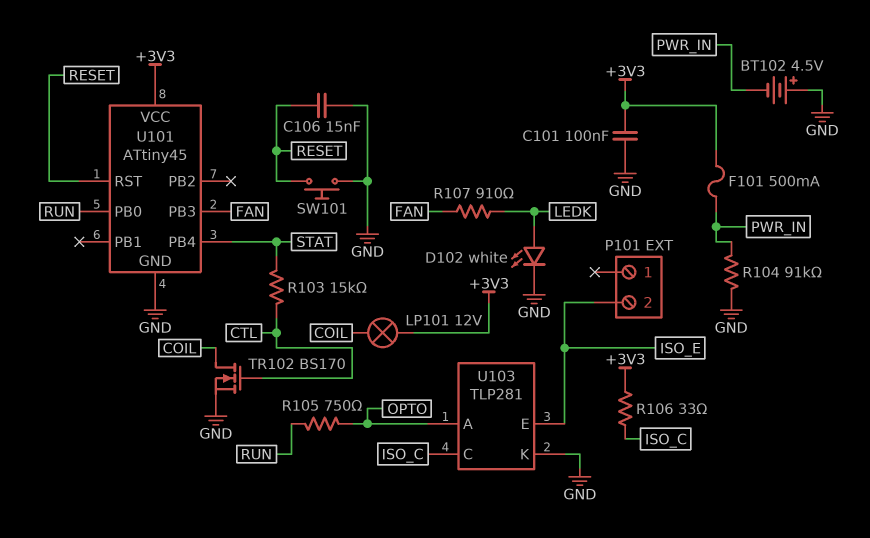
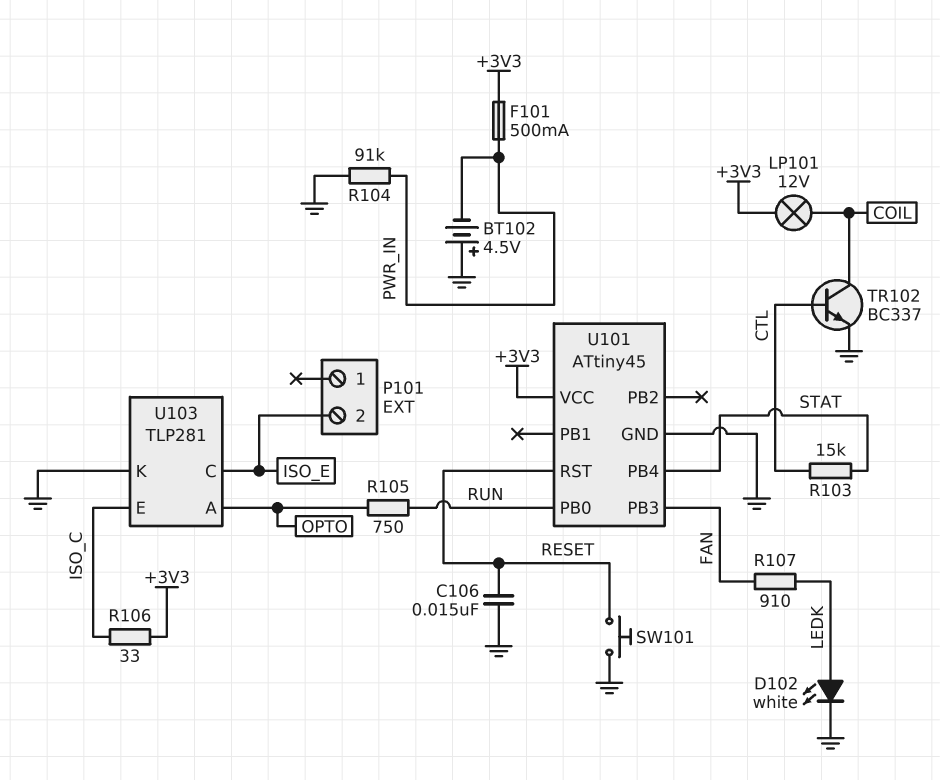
C101: 100nF (+3V3, GND) -> none
TR102: NMOS BS170 (G CTL, D COIL, S GND) -> NPN BC337 (B CTL, C COIL, E GND)
U103 pin C: ISO_C -> ISO_E
U103 pin E: ISO_E -> ISO_C

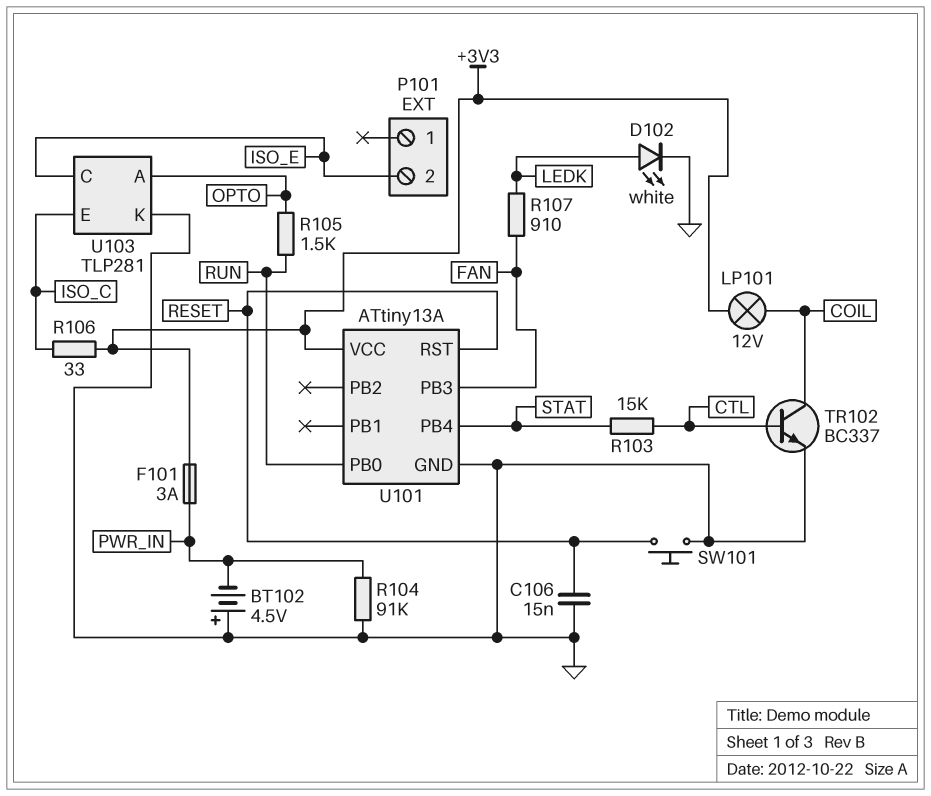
F101: 500mA (+3V3, PWR_IN) -> 3A (+3V3, PWR_IN)
R105: 750 (OPTO, RUN) -> 1.5k (OPTO, RUN)
U101: ATtiny45 -> ATtiny13A

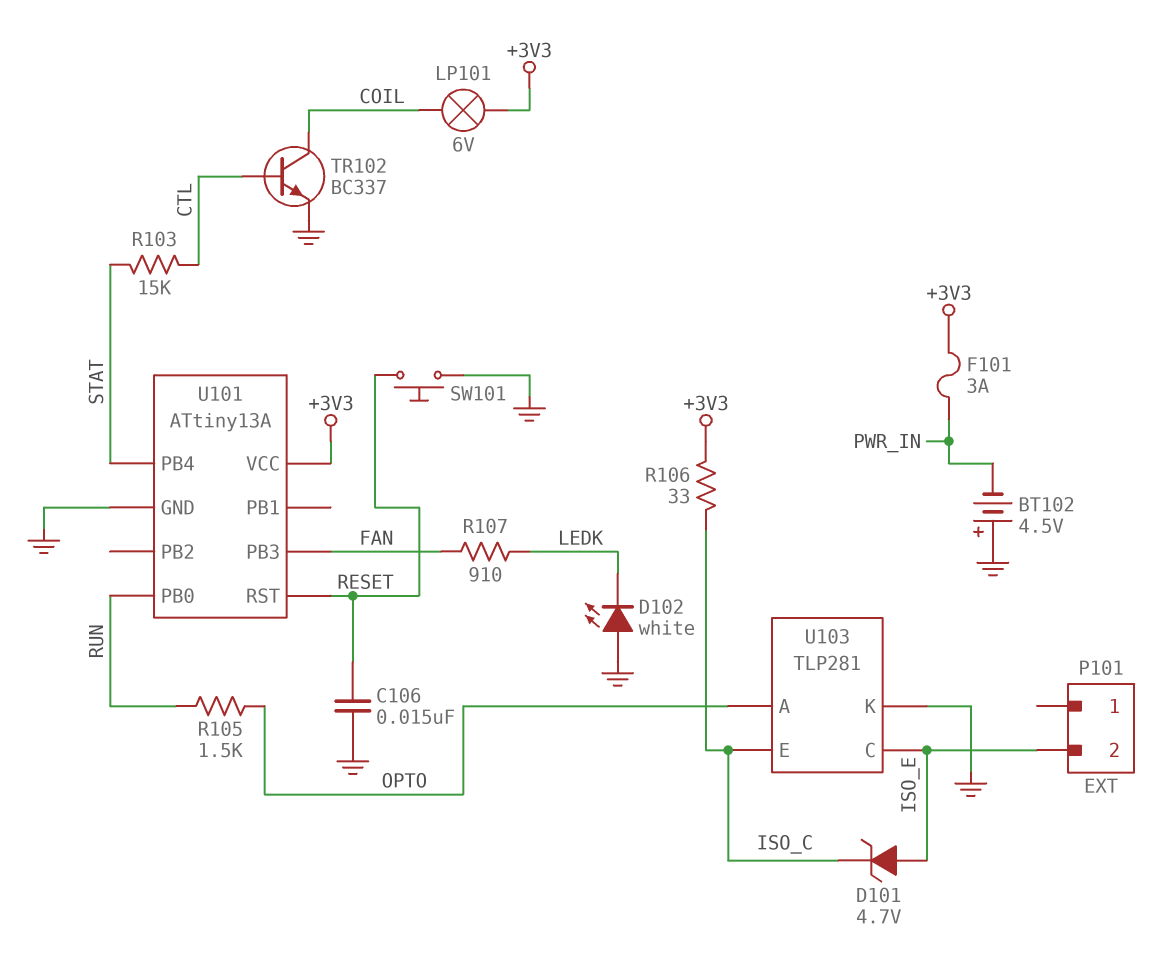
D101: none -> zener 4.7V (A ISO_E, K ISO_C)
D102: LED white (A LEDK, K GND) -> LED white (A GND, K LEDK)
LP101: lamp 12V (+3V3, COIL) -> lamp 6V (+3V3, COIL)
R104: 91k (GND, PWR_IN) -> none

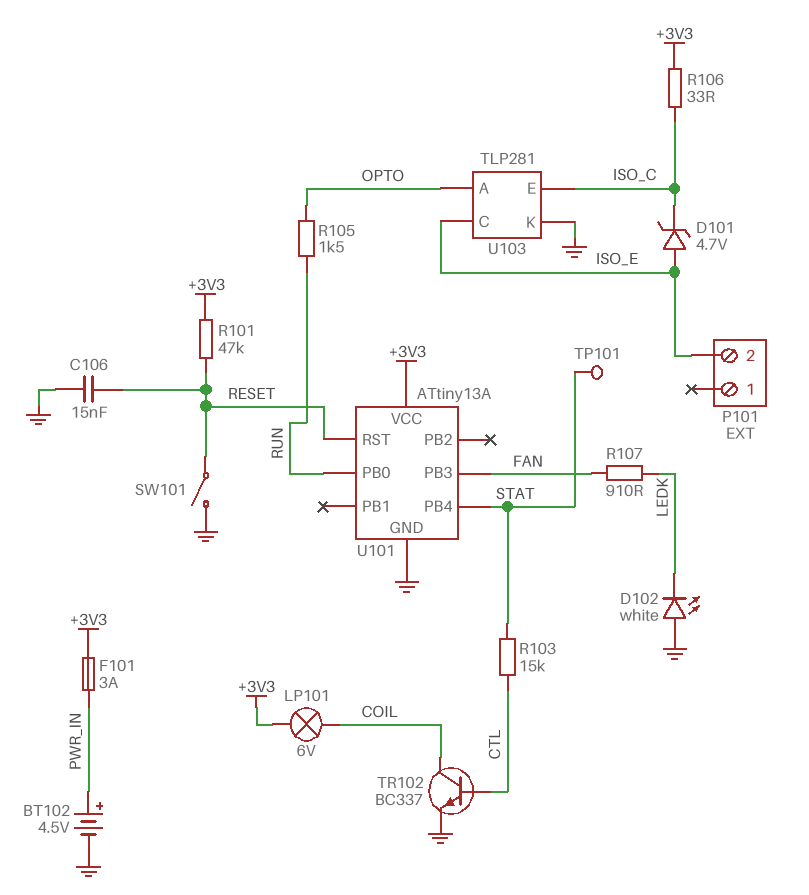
BT102: 4.5V (plus GND, minus PWR_IN) -> 4.5V (plus PWR_IN, minus GND)
R101: none -> 47k (+3V3, RESET)
SW101: button (GND, RESET) -> switch (GND, RESET)
TP101: none -> test point (STAT)

